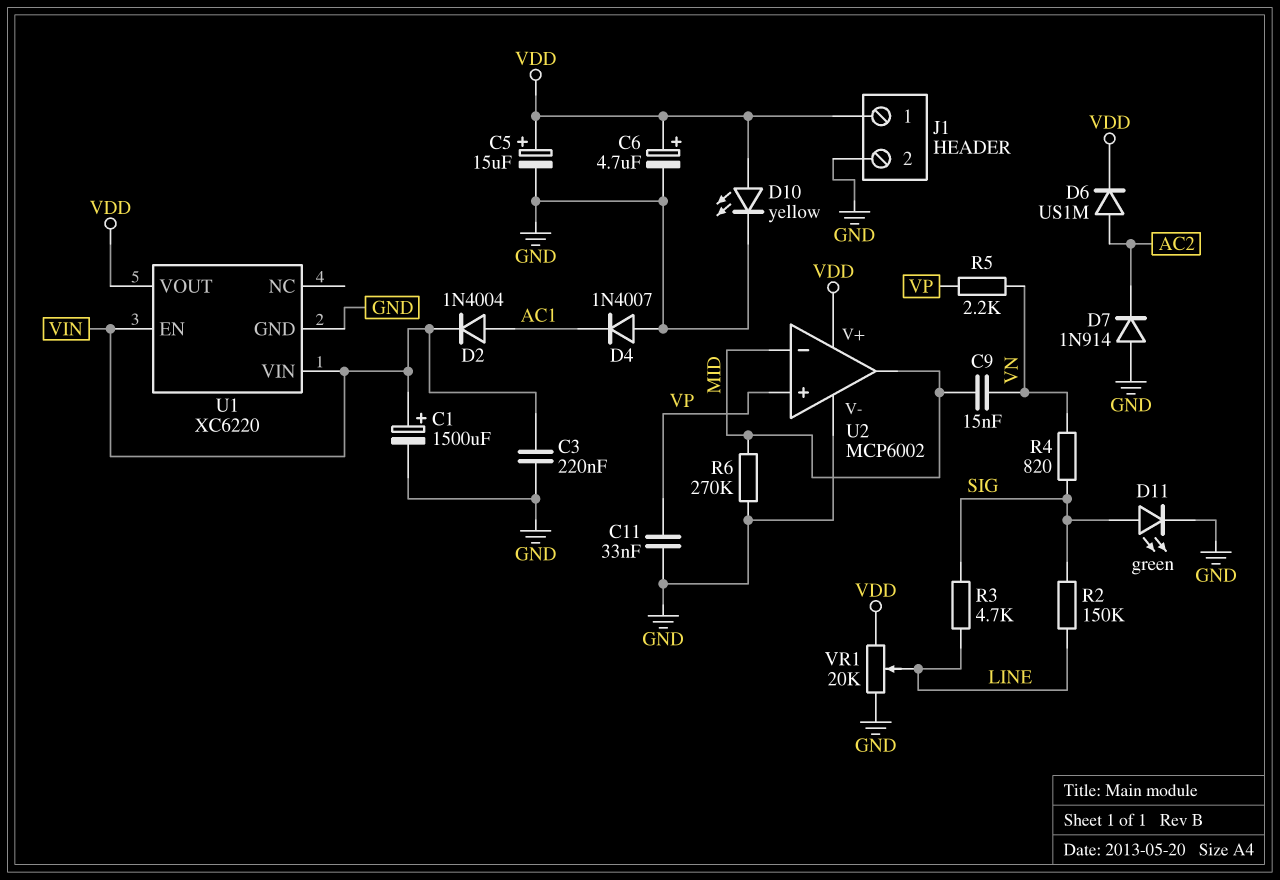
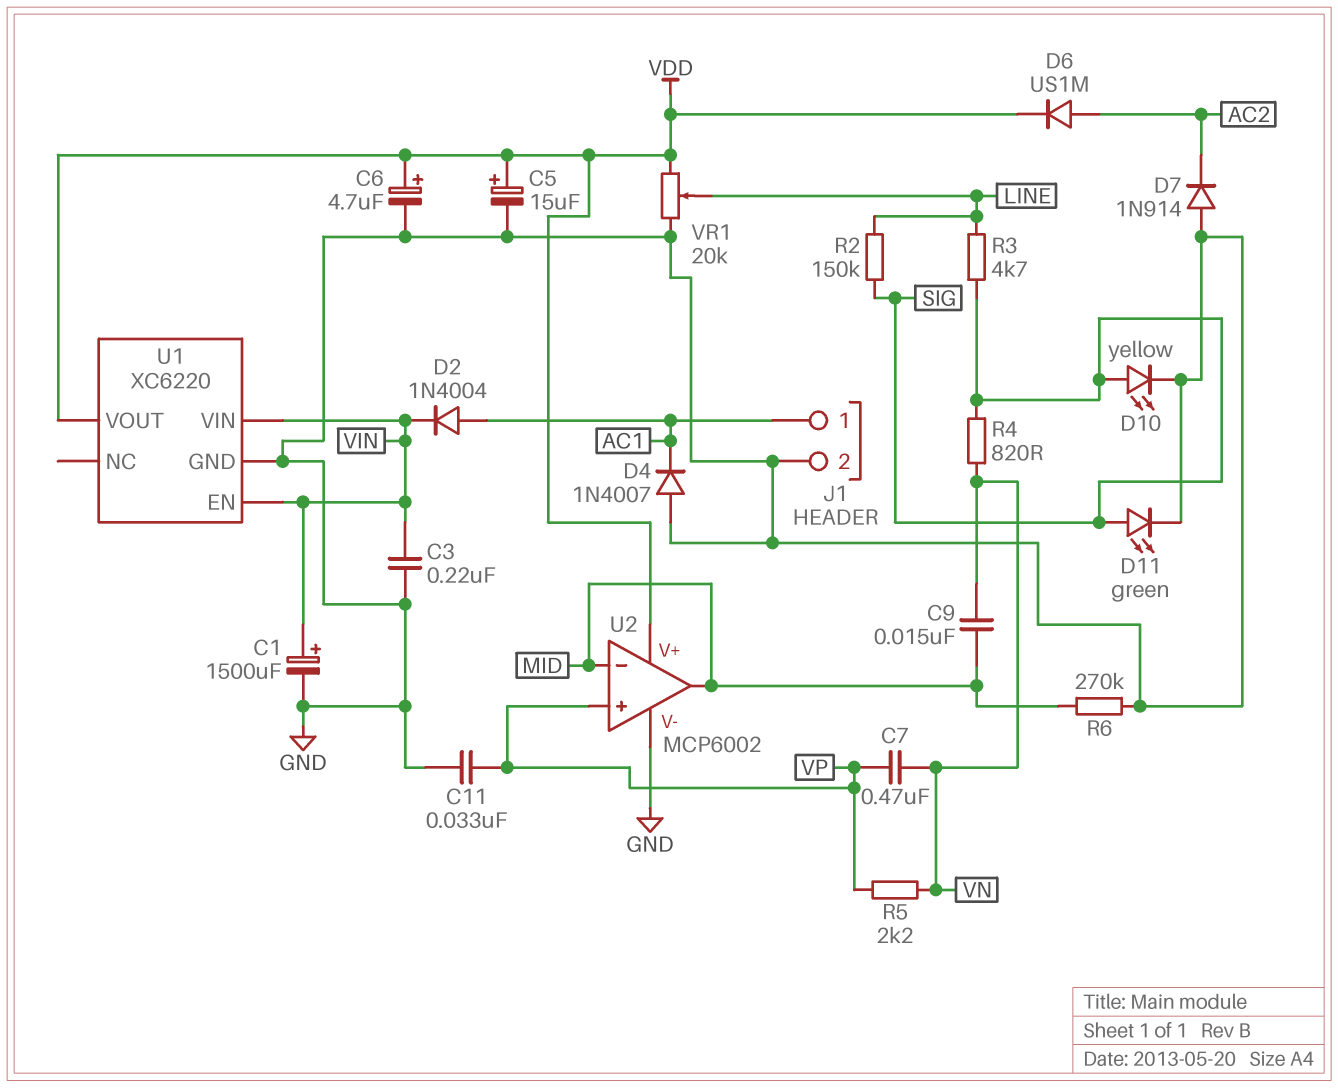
C7: none -> 470nF (VN, VP)
D10: LED yellow (A VDD, K GND) -> LED yellow (A SIG, K GND)
J1 pin 1: VDD -> AC1

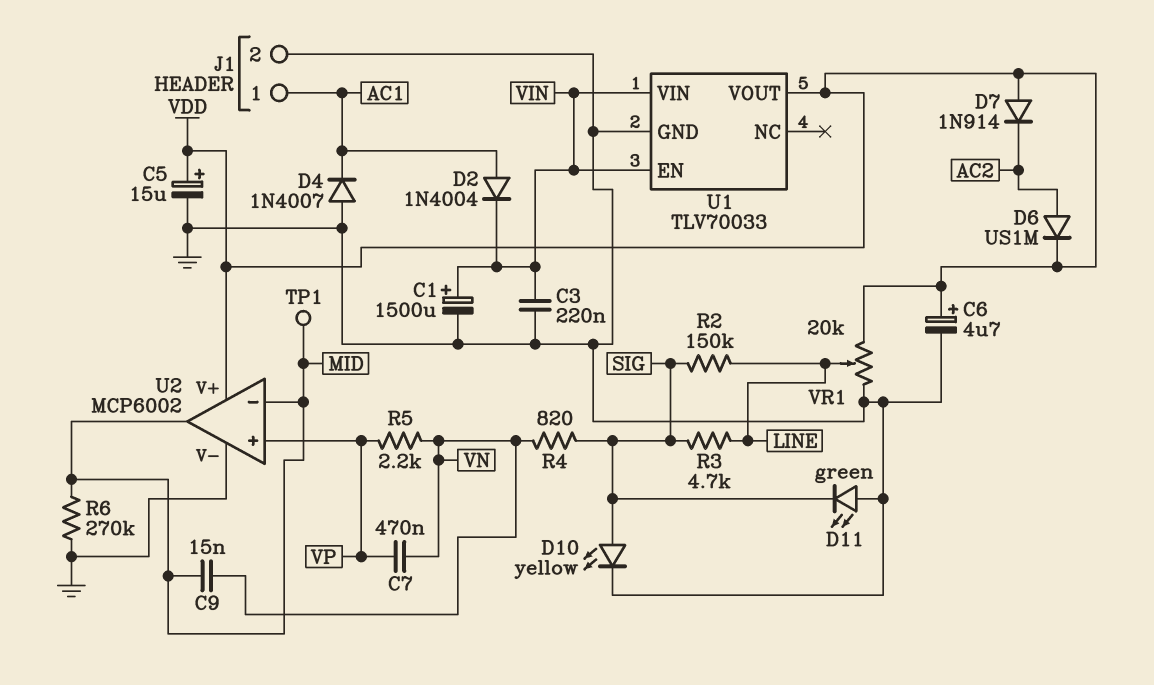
C11: 33nF (GND, VP) -> none
D7: diode 1N914 (A GND, K AC2) -> diode 1N914 (A VDD, K AC2)
D11: LED green (A SIG, K GND) -> LED green (A GND, K SIG)
TP1: none -> test point (MID)
U1: XC6220 -> TLV70033

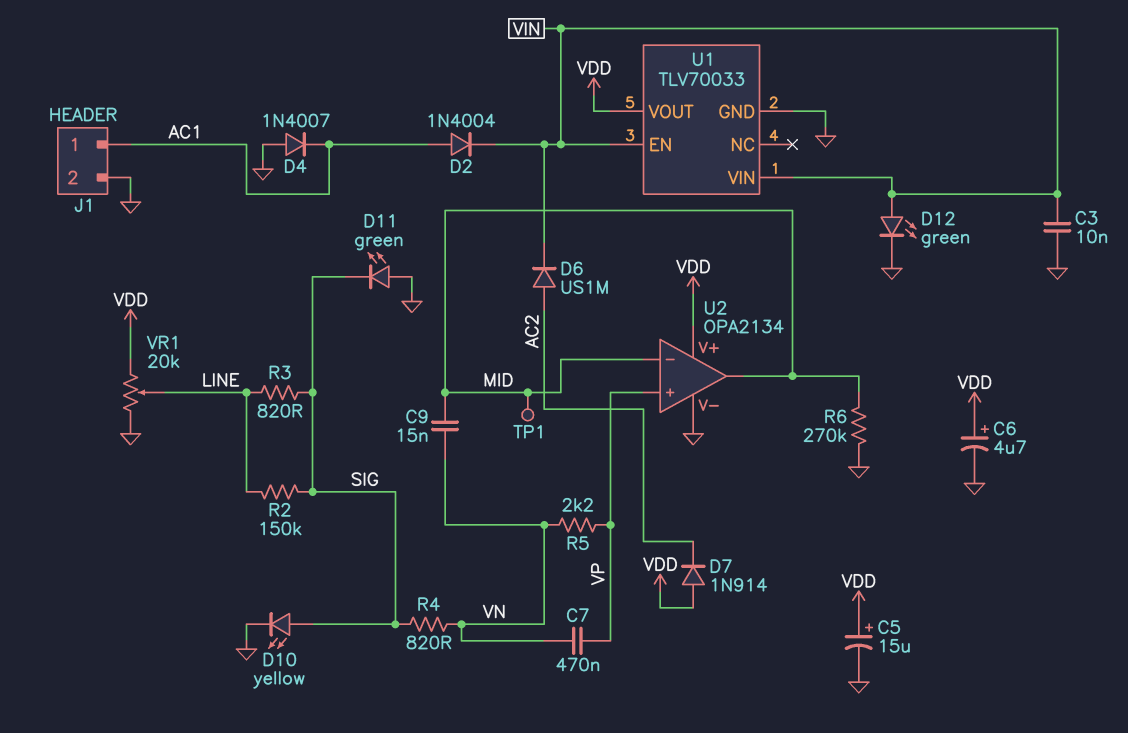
C1: 1500uF (plus VIN, minus GND) -> none
C3: 220nF (GND, VIN) -> 10nF (GND, VIN)
D6: diode US1M (A AC2, K VDD) -> diode US1M (A AC2, K VIN)
D12: none -> LED green (A VIN, K GND)
R3: 4.7k (LINE, SIG) -> 820 (LINE, SIG)
U2: MCP6002 -> OPA2134

